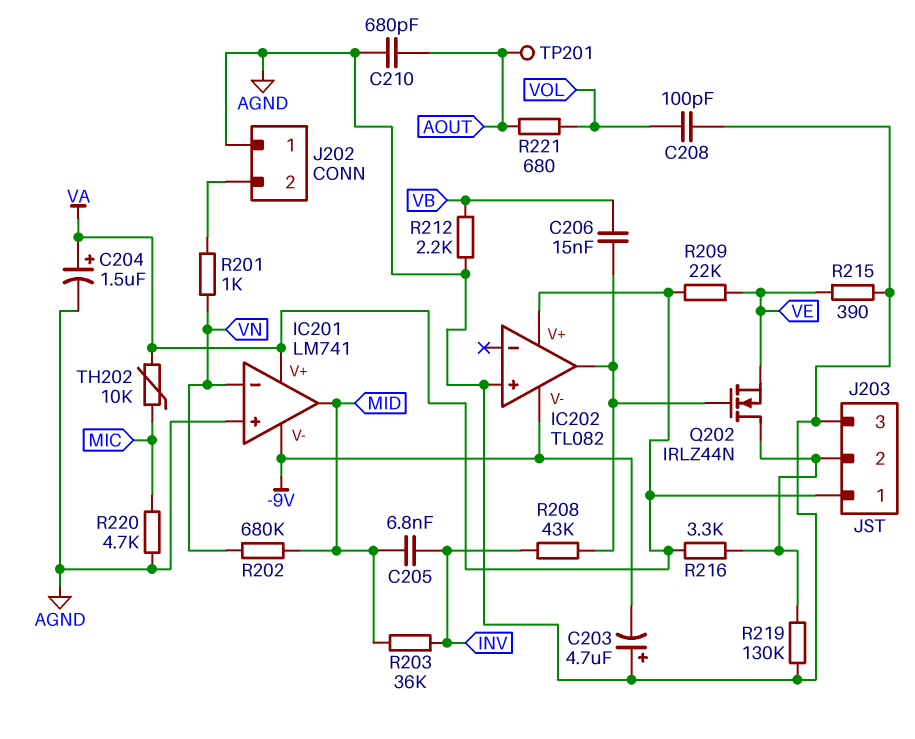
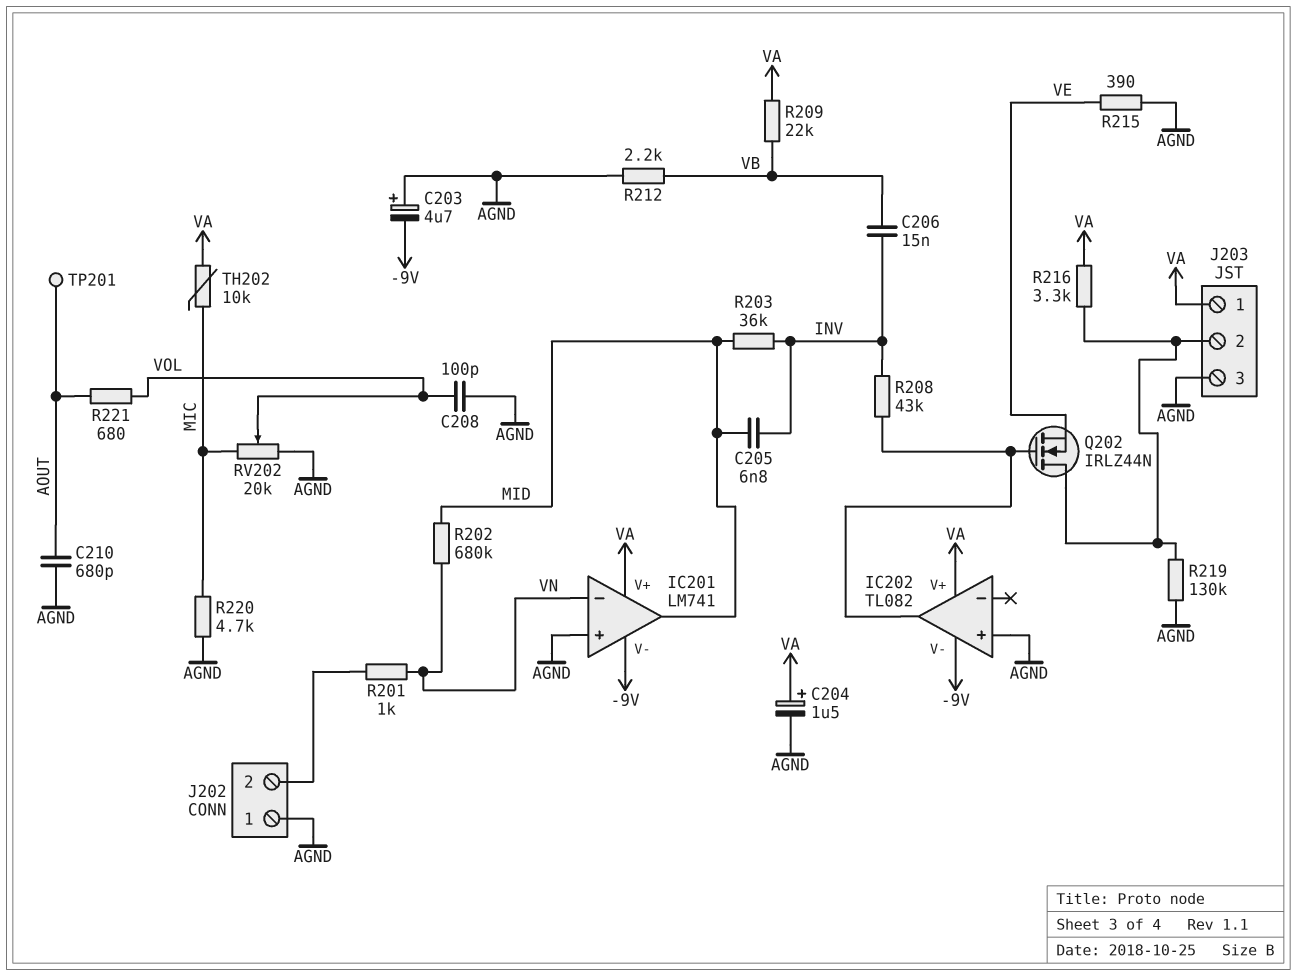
C206: 15nF (IC202/out, VB) -> 15nF (INV, VB)
R209: 22k (VA, VE) -> 22k (VA, VB)
RV202: none -> 20k (AGND, MIC, wiper VOL)

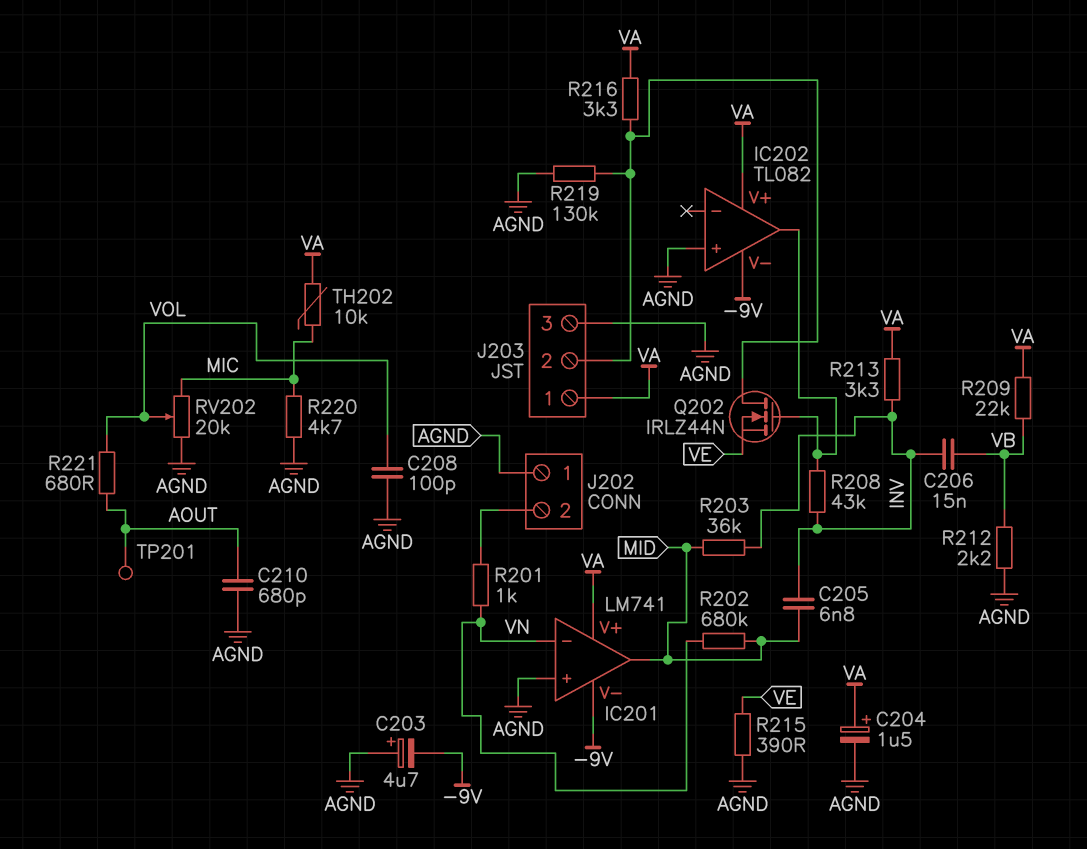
R213: none -> 3.3k (INV, VA)

